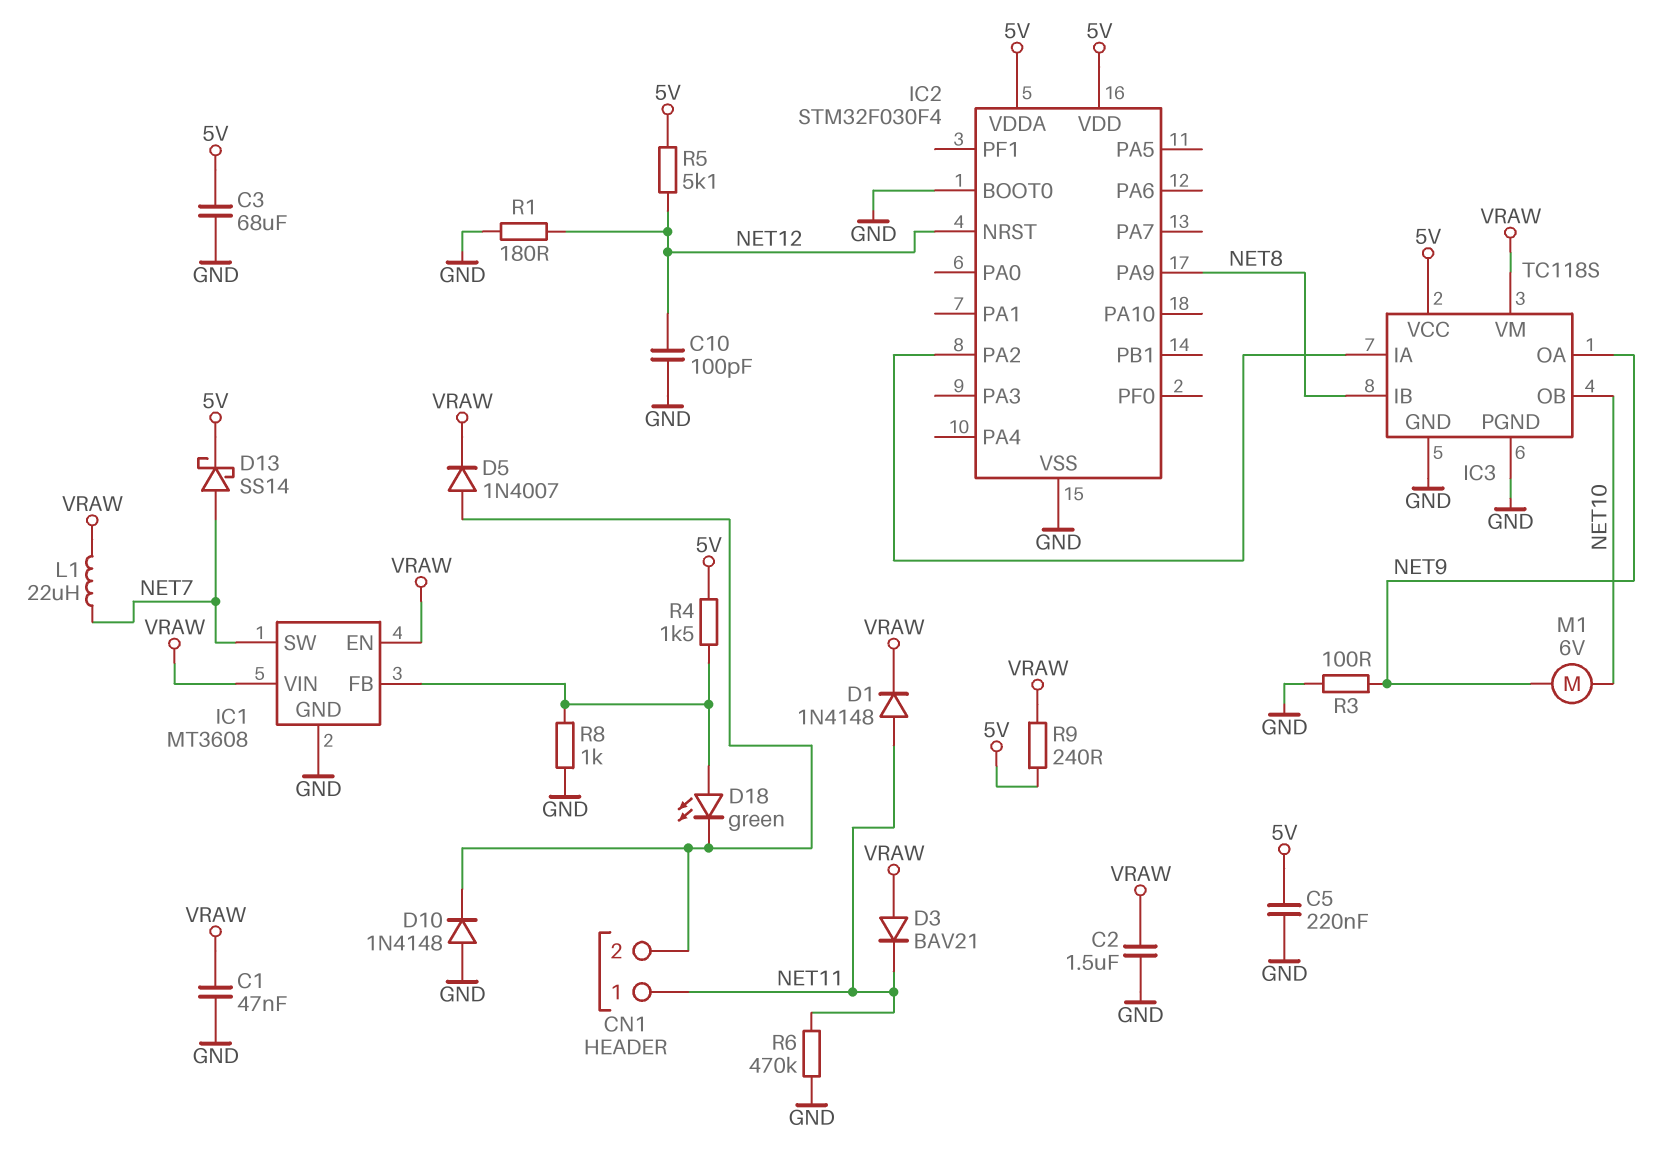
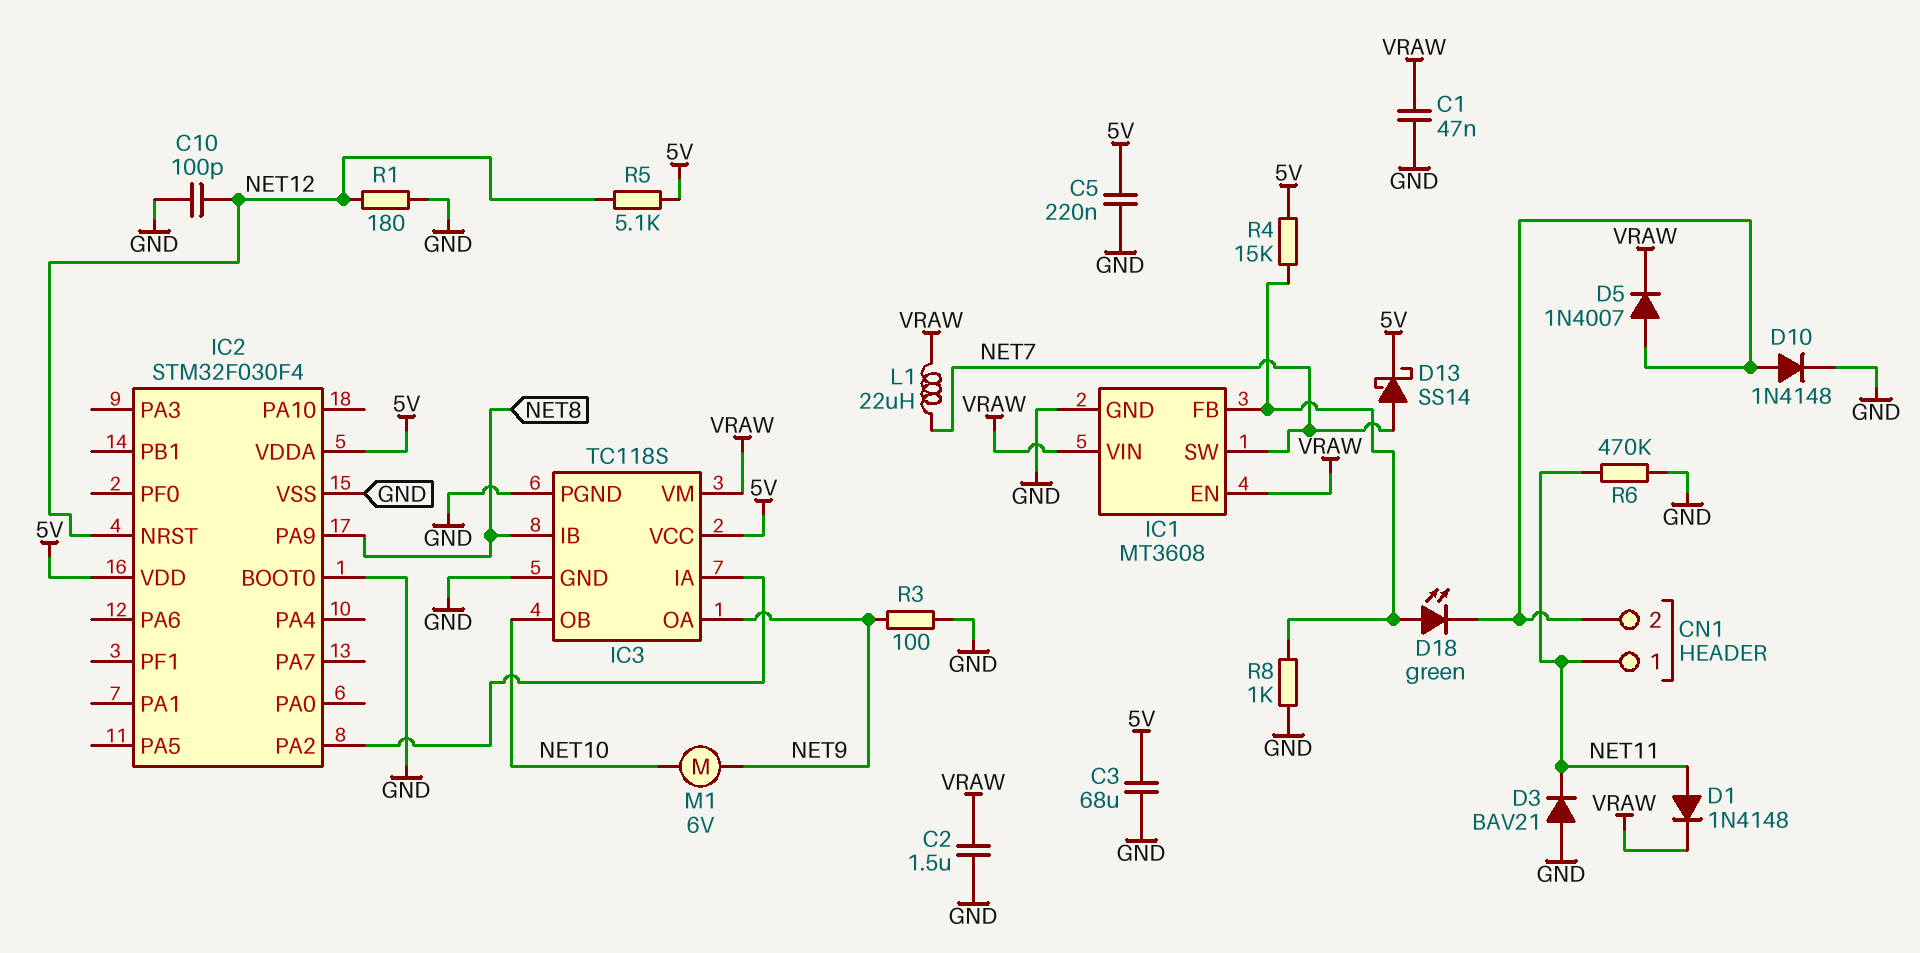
D3: diode BAV21 (A VRAW, K NET11) -> diode BAV21 (A GND, K NET11)
D10: diode 1N4148 (A GND, K CN1/2) -> diode 1N4148 (A CN1/2, K GND)
R4: 1.5k (5V, IC1/FB) -> 15k (5V, IC1/FB)
R9: 240 (5V, VRAW) -> none

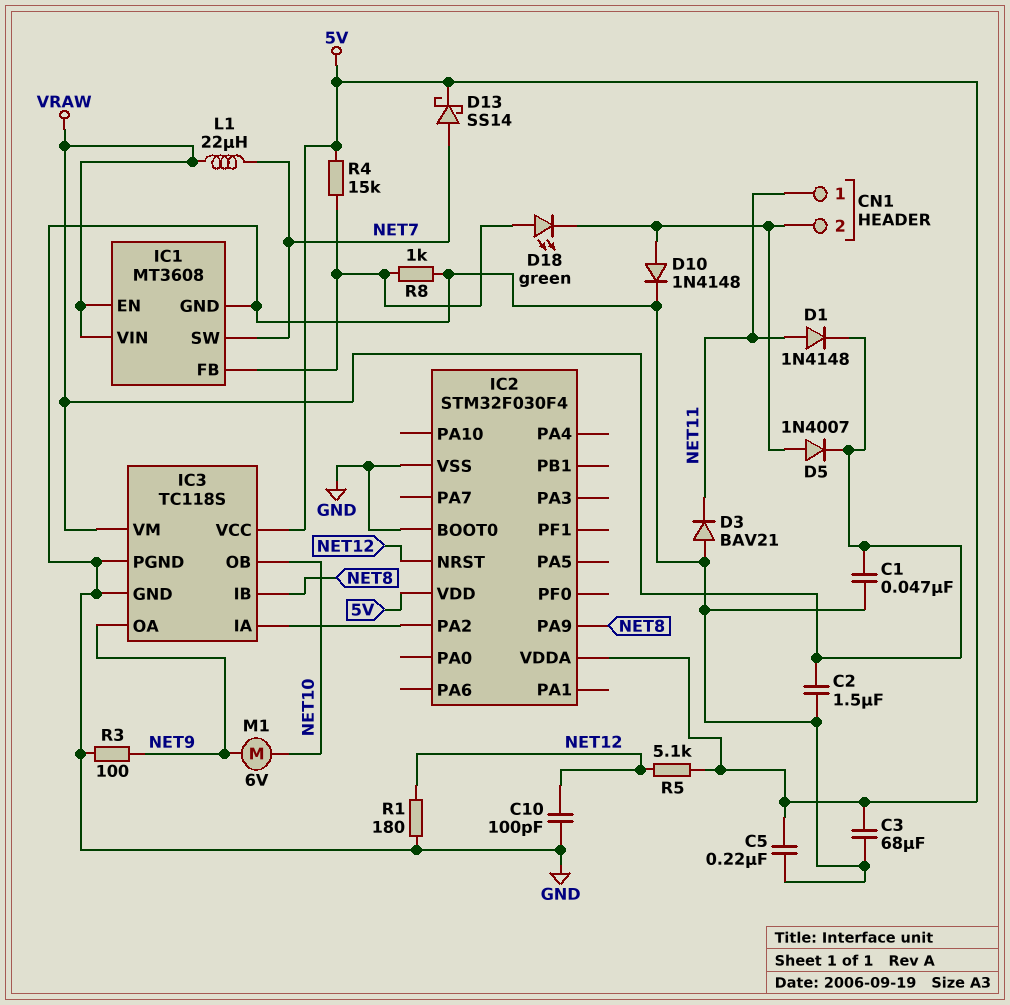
R6: 470k (GND, NET11) -> none

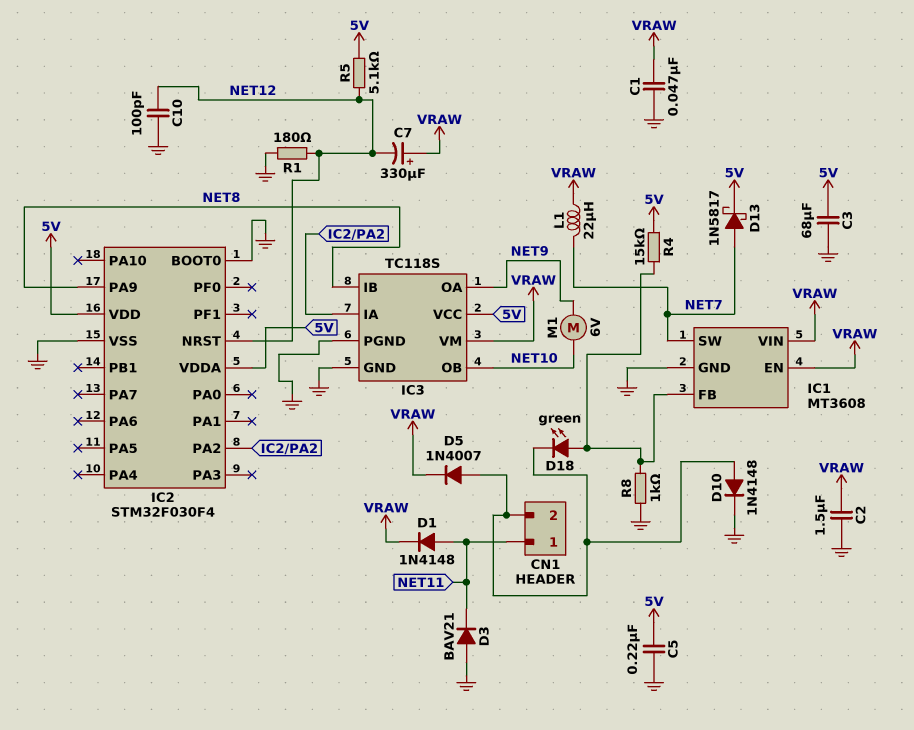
C7: none -> 330uF (plus VRAW, minus NET12)
D13: schottky SS14 (A NET7, K 5V) -> schottky 1N5817 (A NET7, K 5V)
R3: 100 (GND, NET9) -> none

